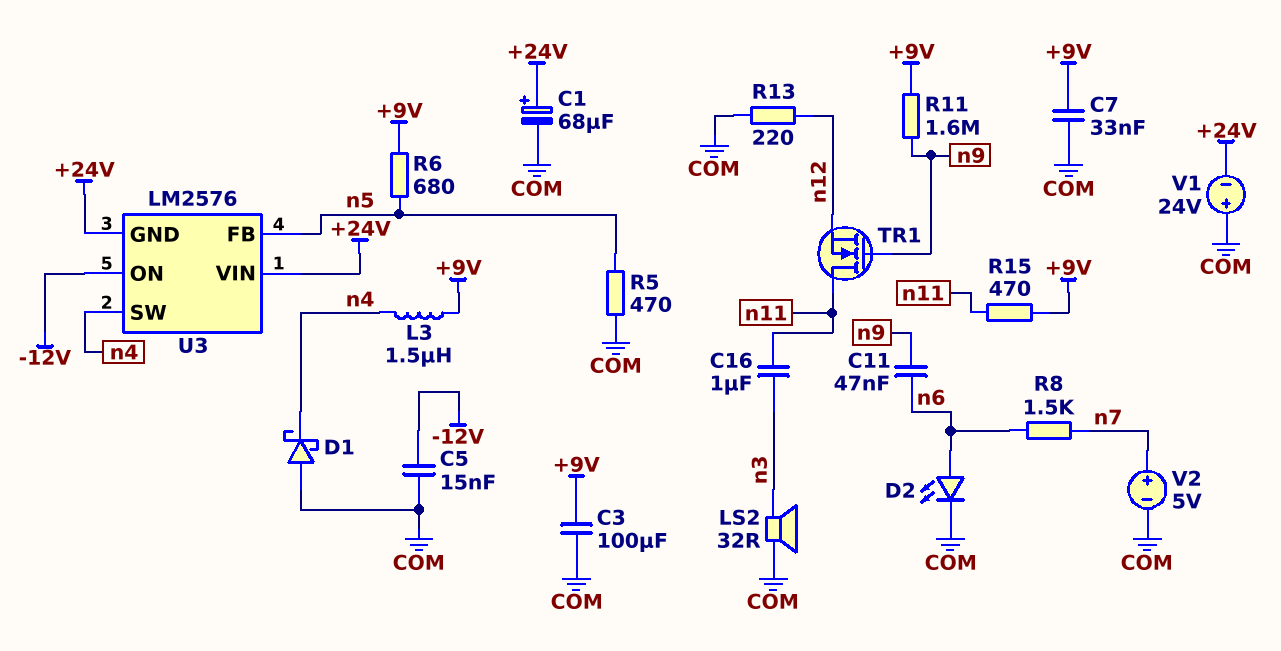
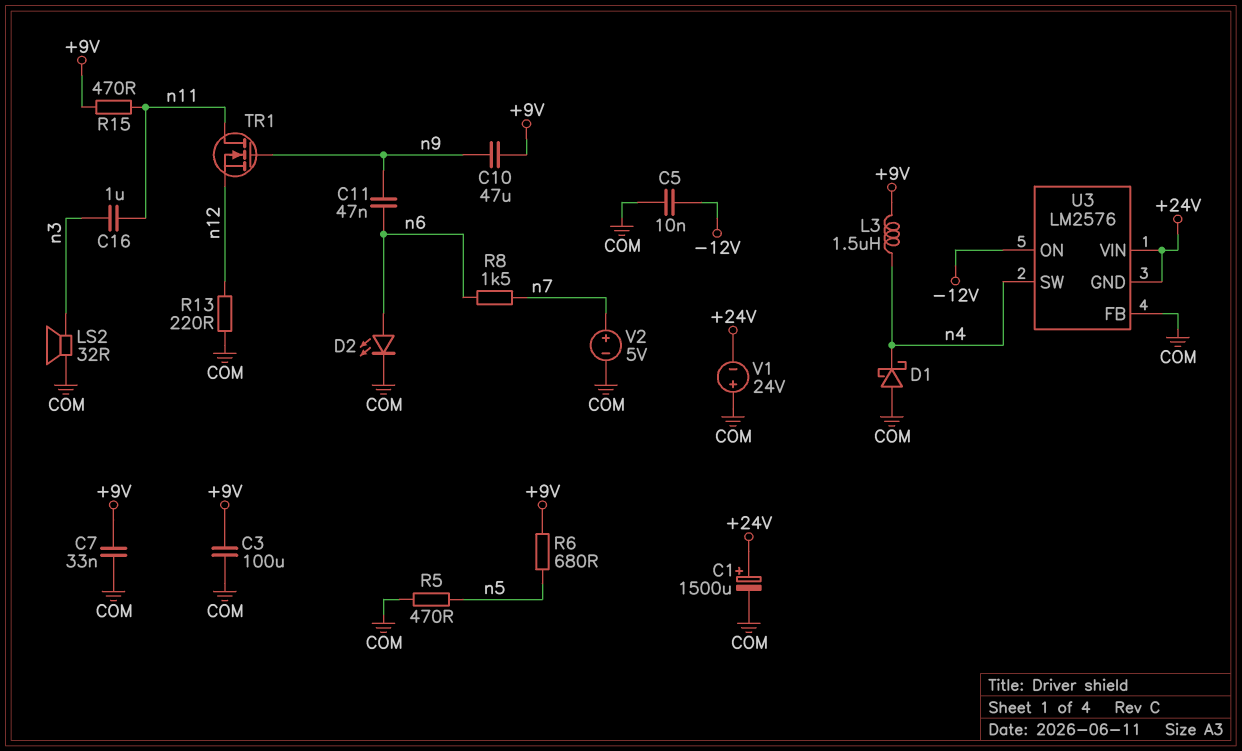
C1: 68uF (plus +24V, minus COM) -> 1500uF (plus +24V, minus COM)
C5: 15nF (-12V, COM) -> 10nF (-12V, COM)
C10: none -> 47uF (+9V, n9)
R11: 1.6M (+9V, n9) -> none
U3 pin FB: n5 -> COM

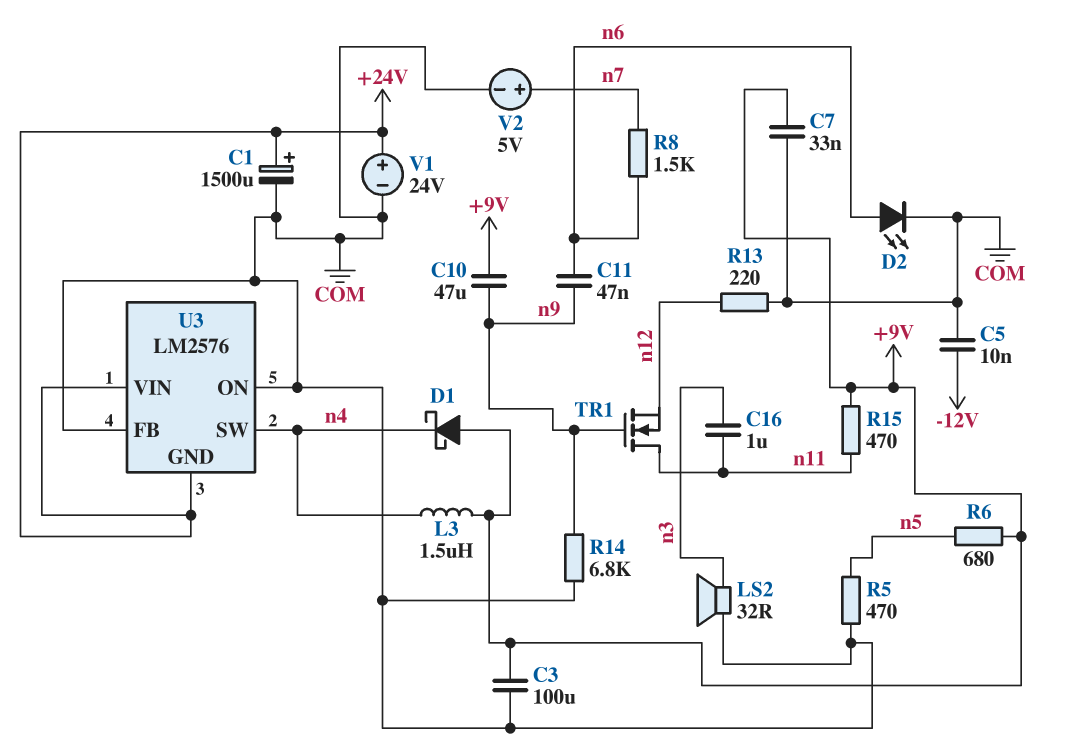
D1: schottky (A COM, K n4) -> schottky (A +9V, K n4)
R14: none -> 6.8k (COM, n9)
U3 pin ON: -12V -> COM
V1: 24V (plus COM, minus +24V) -> 24V (plus +24V, minus COM)

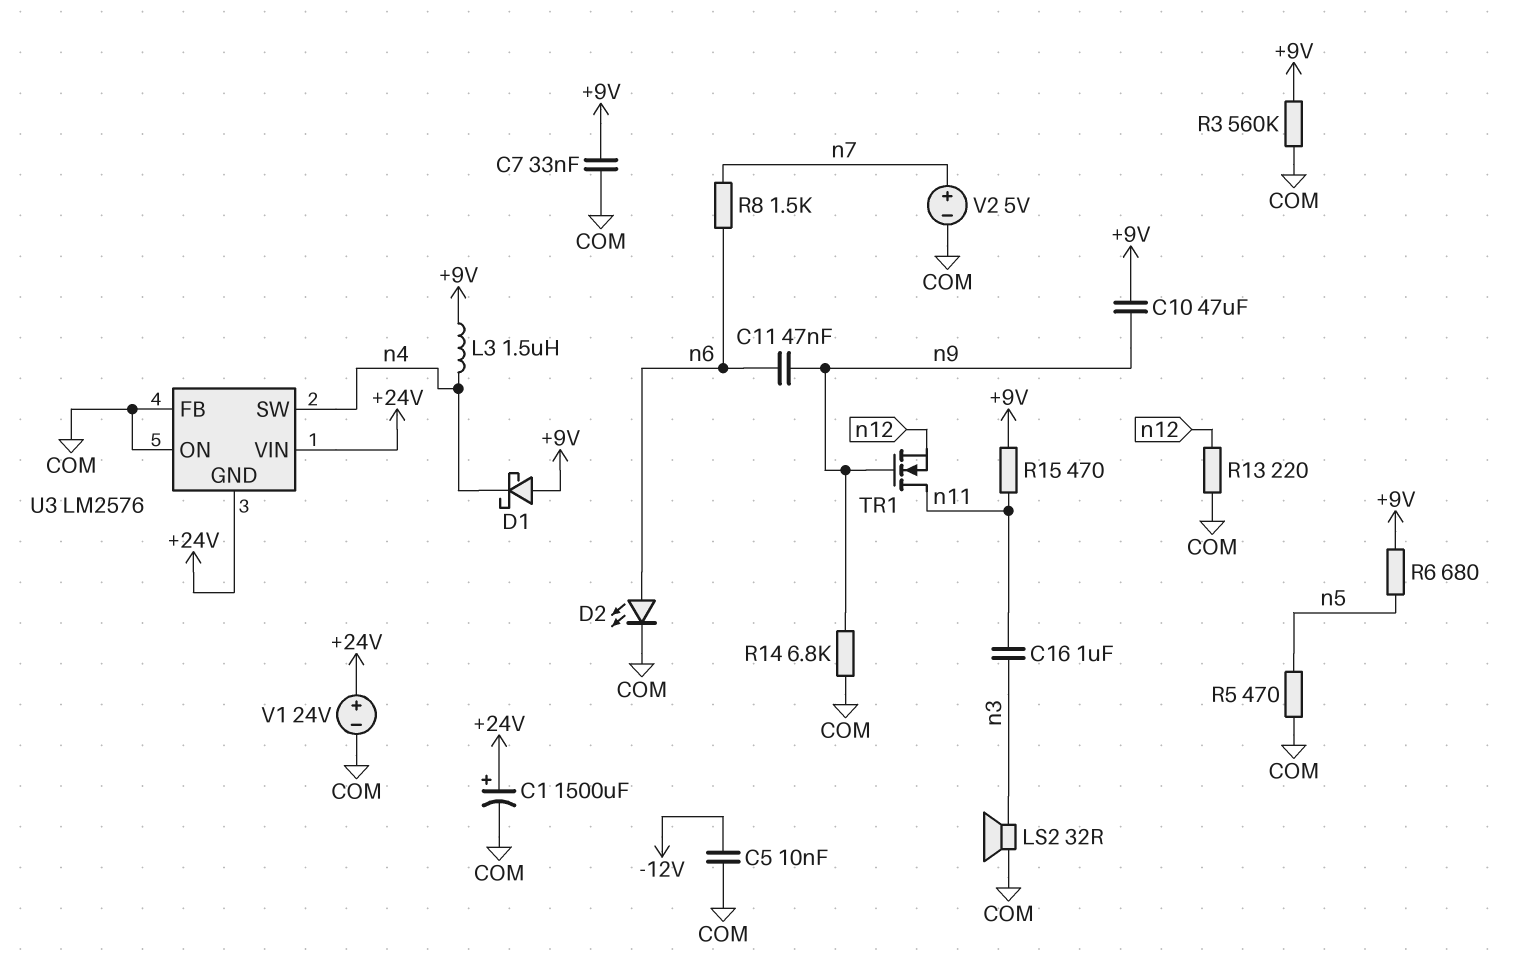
C3: 100uF (+9V, COM) -> none
R3: none -> 560k (+9V, COM)

